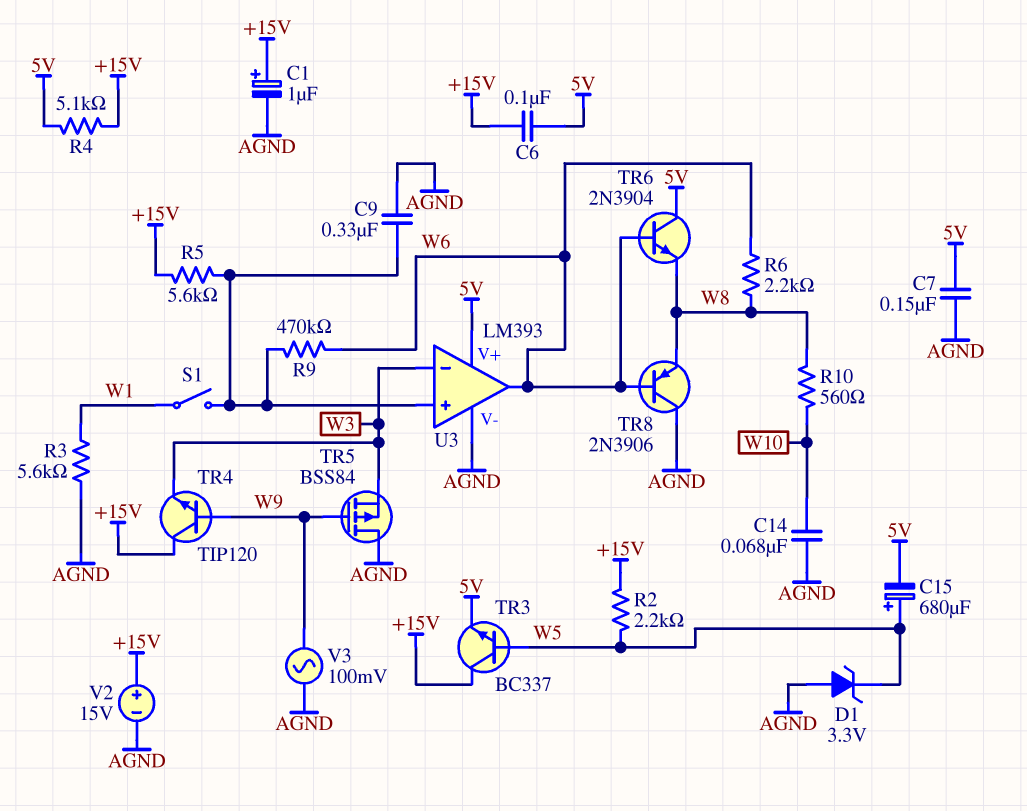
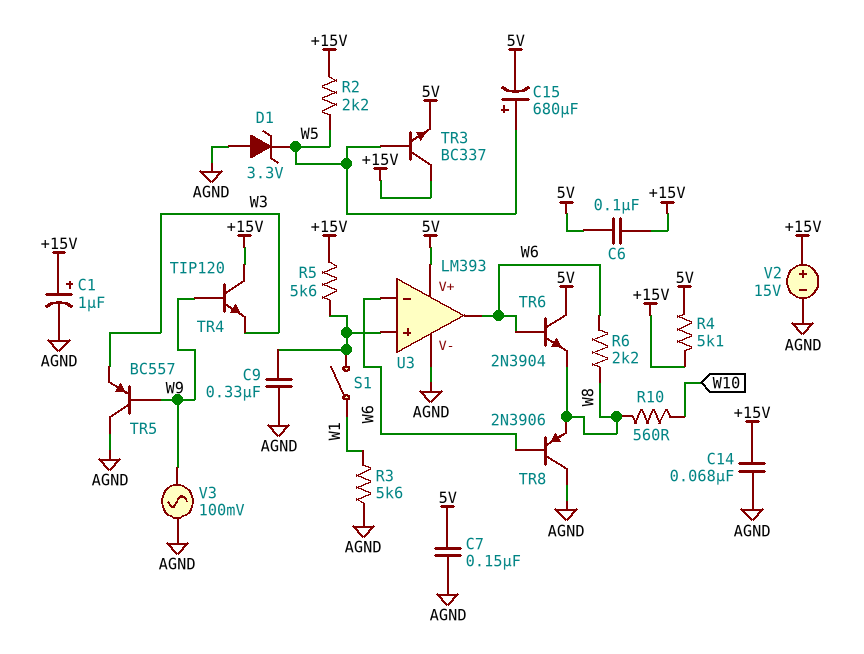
C14: 68nF (AGND, W10) -> 68nF (+15V, AGND)
R9: 470k (U3/in+, W6) -> none
TR5: PMOS BSS84 (G W9, D AGND, S W3) -> PNP BC557 (B W9, C AGND, E W3)
U3 pin in-: W3 -> W6

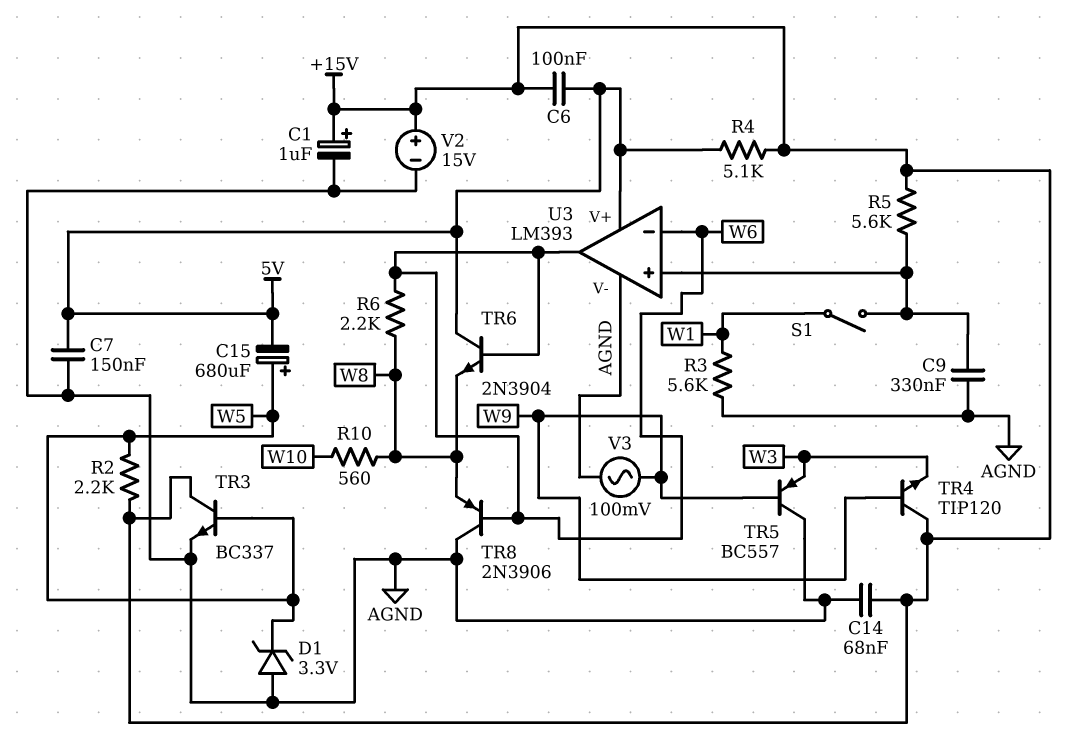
TR3: NPN BC337 (B W5, C +15V, E 5V) -> NPN BC337 (B W5, C +15V, E AGND)

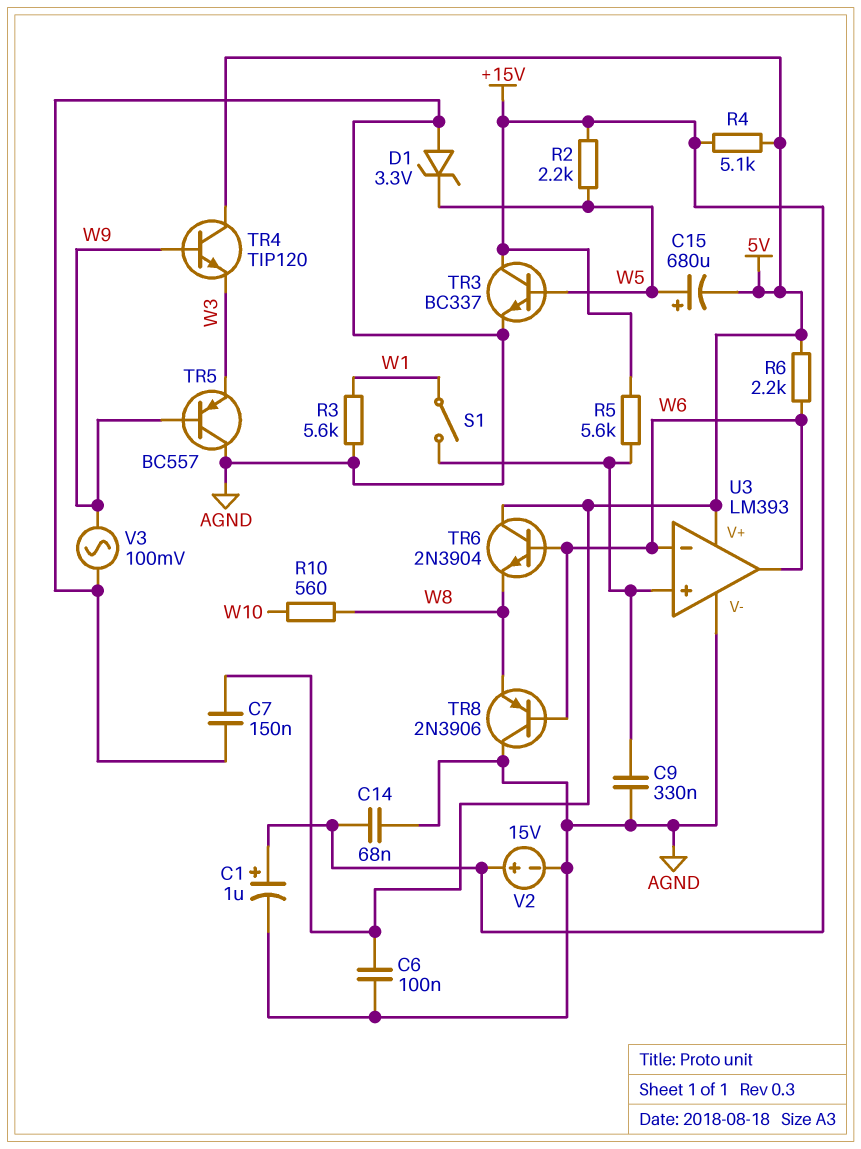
C6: 100nF (+15V, 5V) -> 100nF (5V, AGND)
R6: 2.2k (W6, W8) -> 2.2k (5V, W6)
TR4: NPN TIP120 (B W9, C +15V, E W3) -> NPN TIP120 (B W9, C 5V, E W3)

